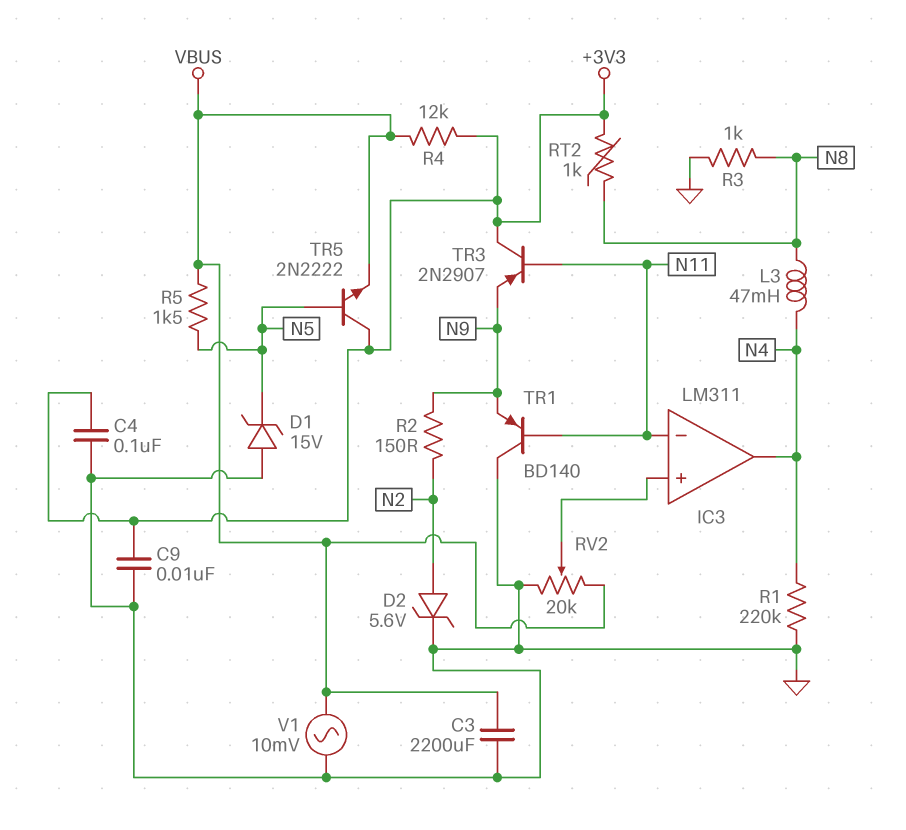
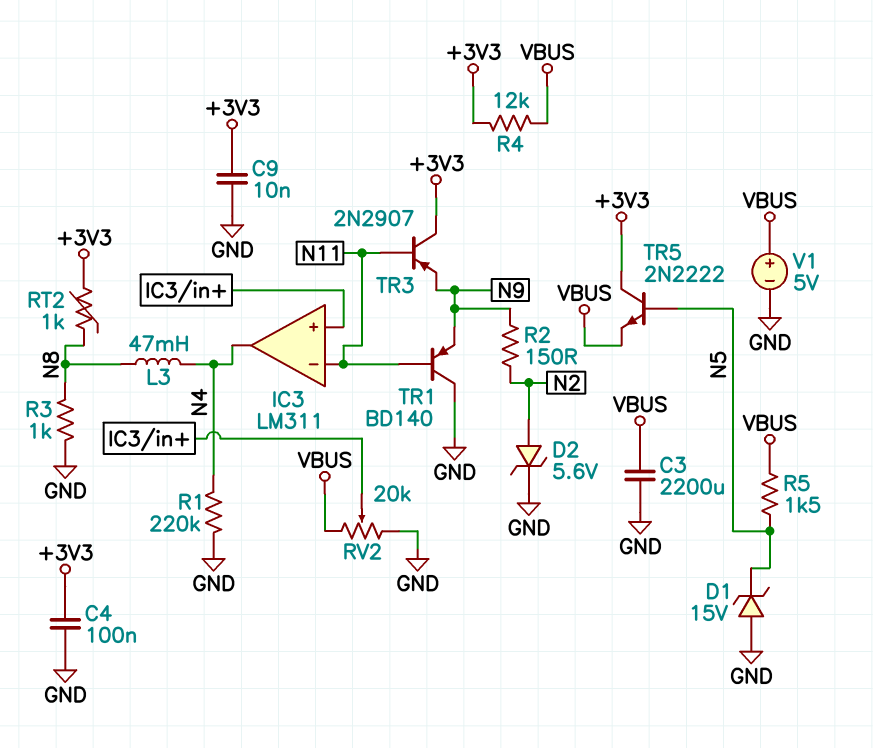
V1: AC 10mV (GND, VBUS) -> 5V (plus VBUS, minus GND)

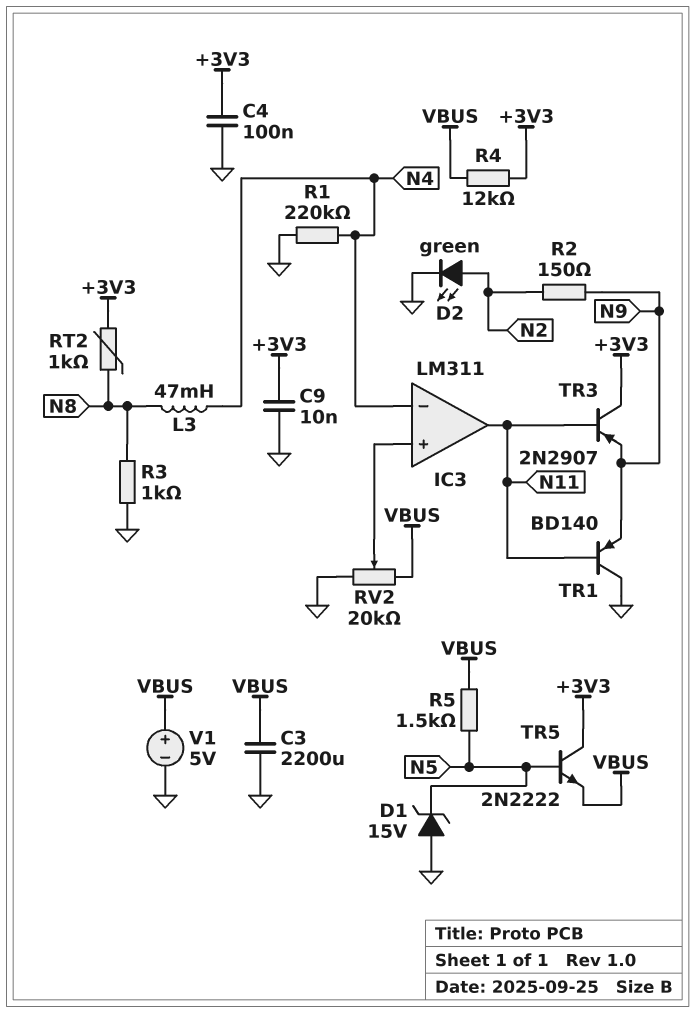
D2: zener 5.6V (A N2, K GND) -> LED green (A N2, K GND)
IC3 pin in-: N11 -> N4
IC3 pin out: N4 -> N11

